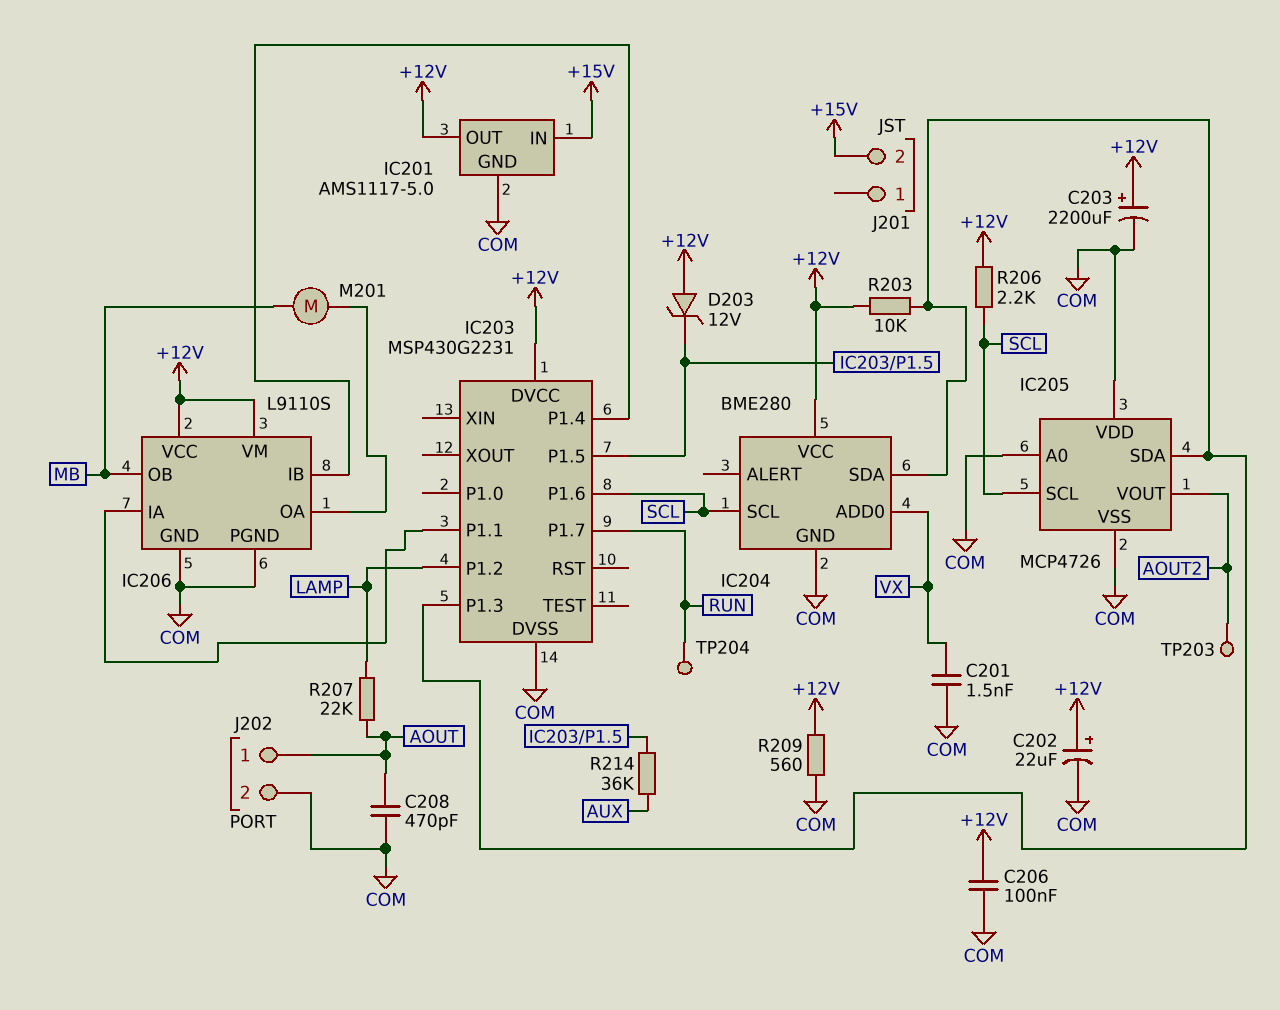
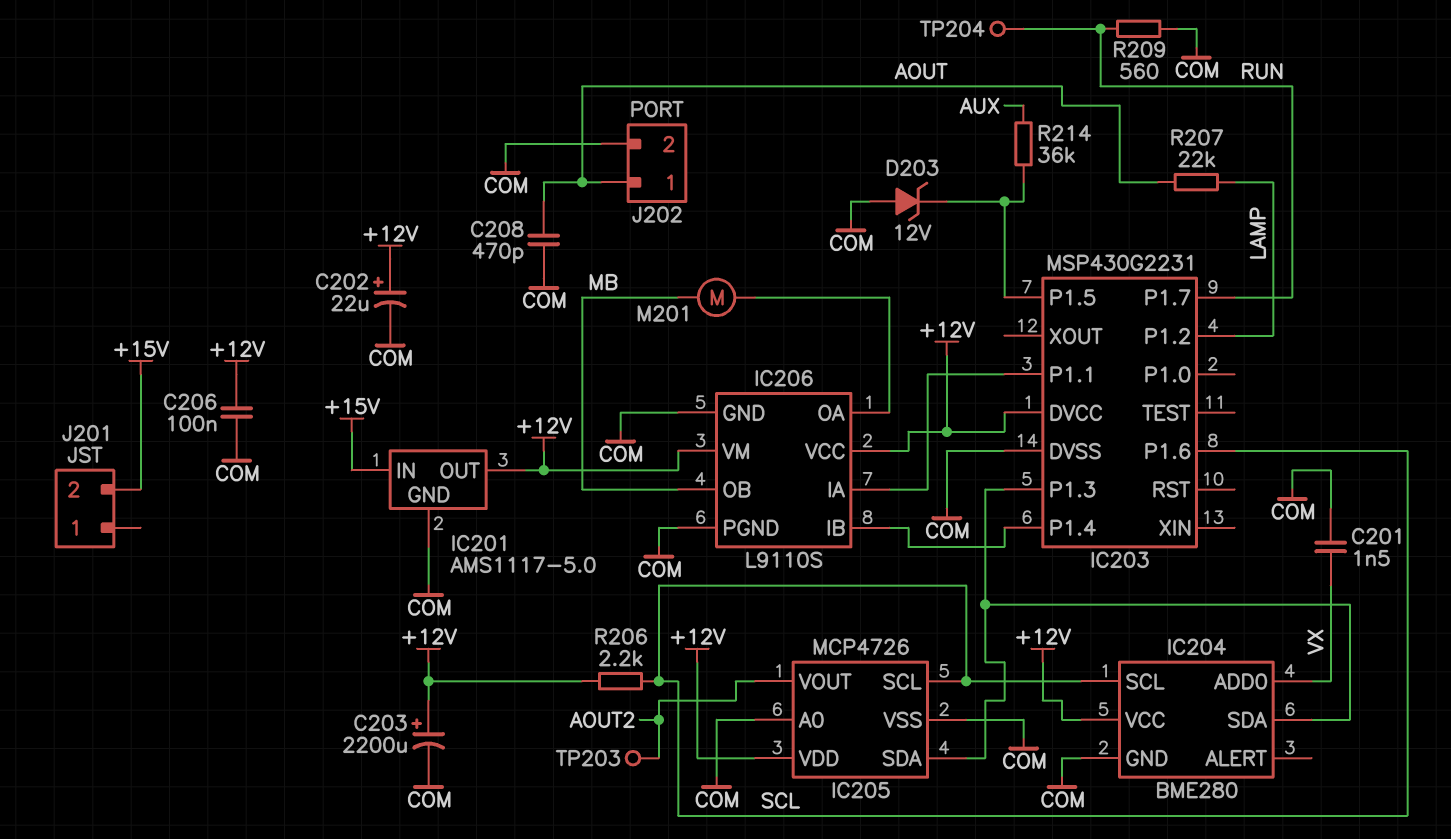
D203: zener 12V (A +12V, K IC203/P1.5) -> zener 12V (A COM, K IC203/P1.5)
IC205 pin VDD: COM -> +12V
R203: 10k (+12V, IC203/P1.3) -> none
R209: 560 (+12V, COM) -> 560 (COM, RUN)

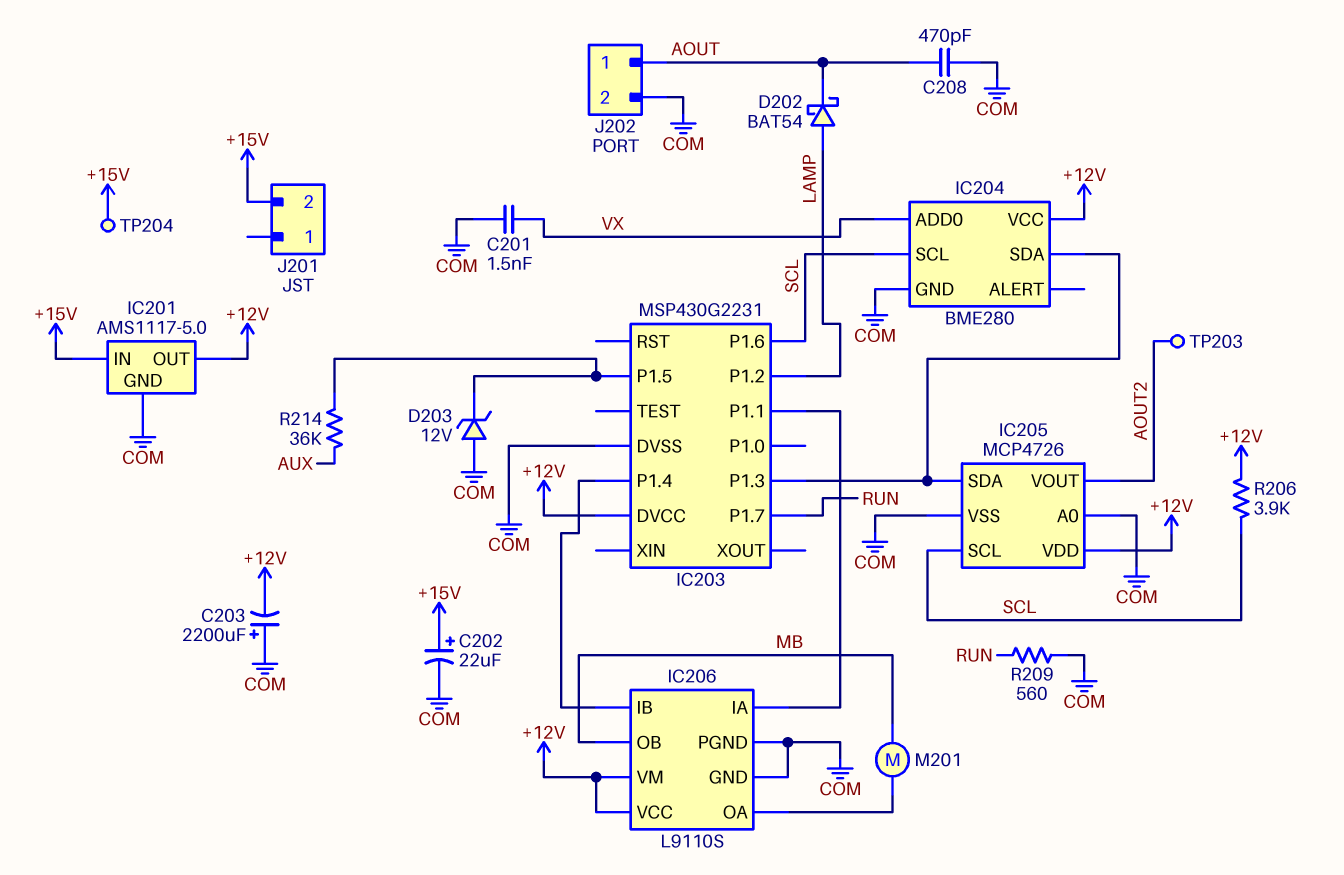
C202: 22uF (plus +12V, minus COM) -> 22uF (plus +15V, minus COM)
C203: 2200uF (plus +12V, minus COM) -> 2200uF (plus COM, minus +12V)
C206: 100nF (+12V, COM) -> none
D202: none -> schottky BAT54 (A LAMP, K AOUT)
R206: 2.2k (+12V, SCL) -> 3.9k (+12V, SCL)
R207: 22k (AOUT, LAMP) -> none
TP204: test point (RUN) -> test point (+15V)

